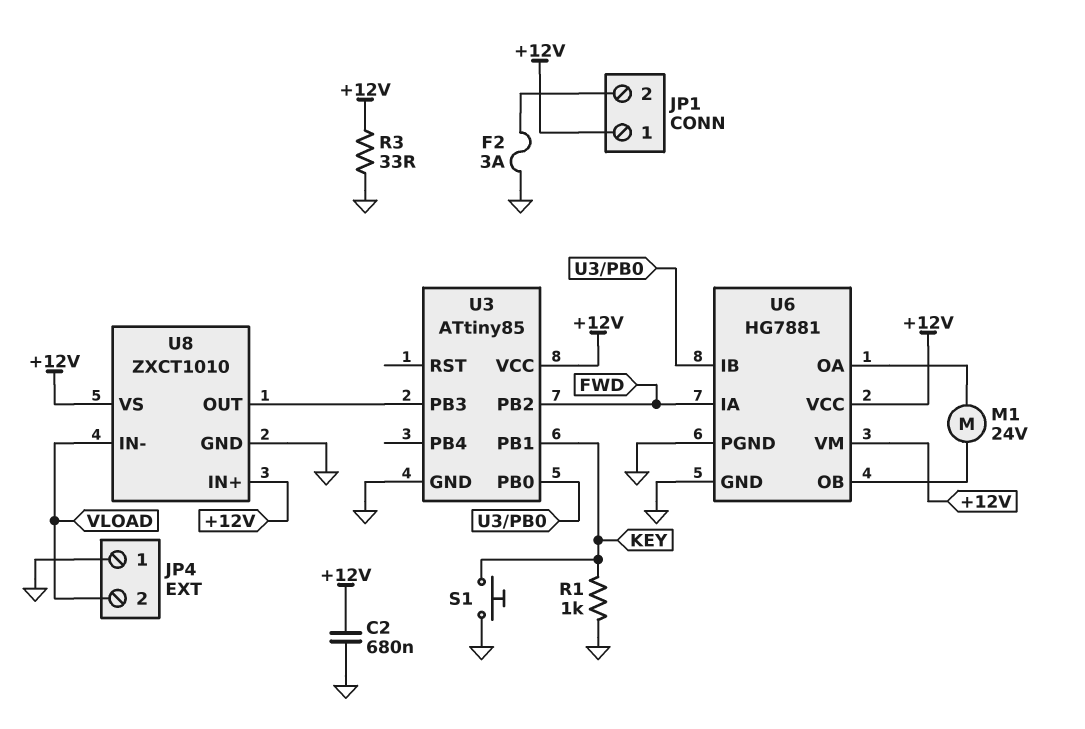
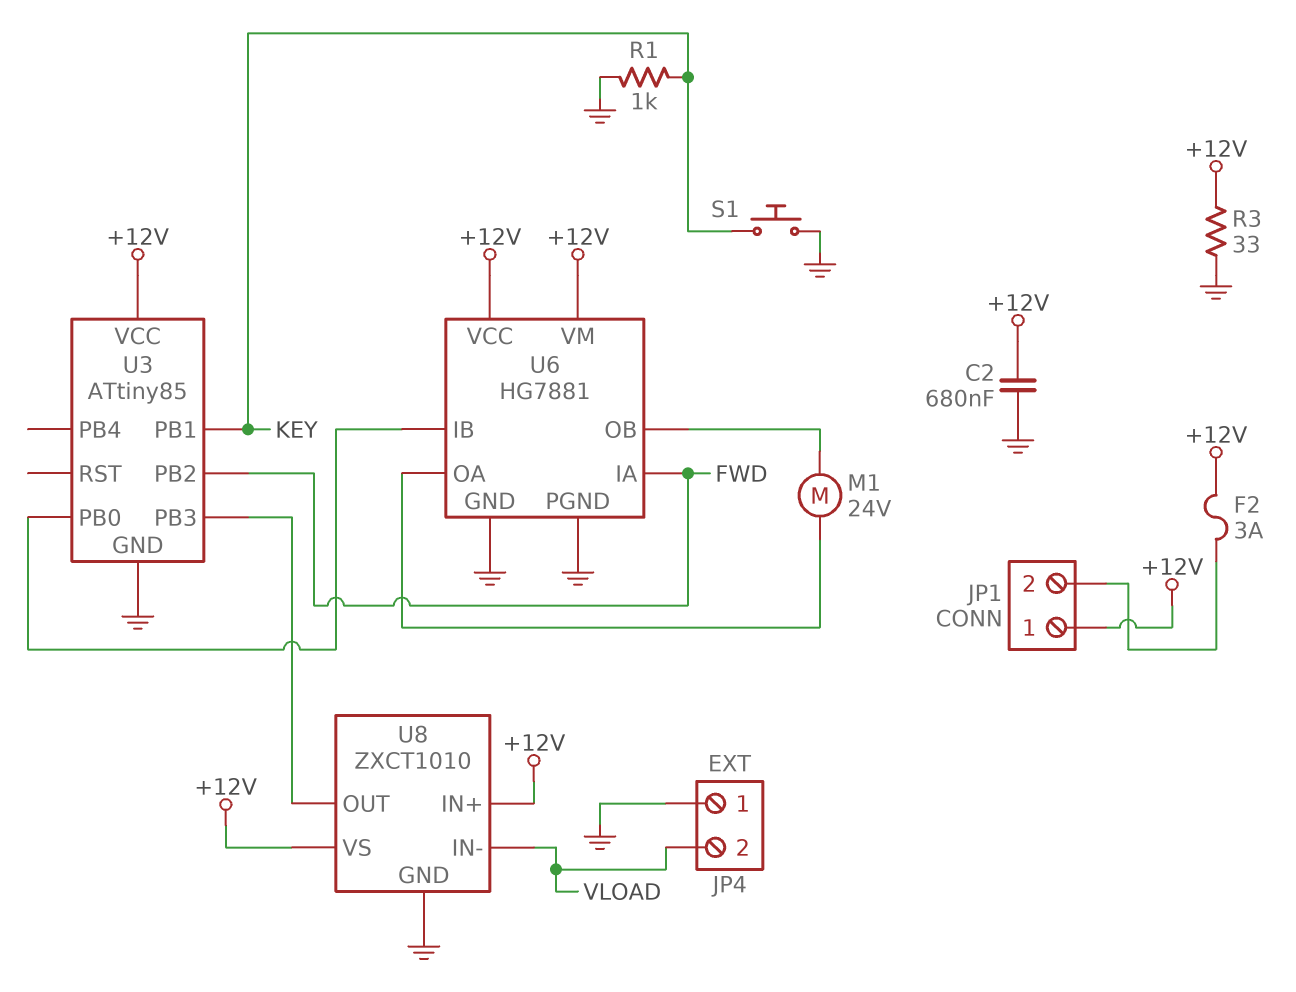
F2: 3A (GND, JP1/2) -> 3A (+12V, JP1/2)

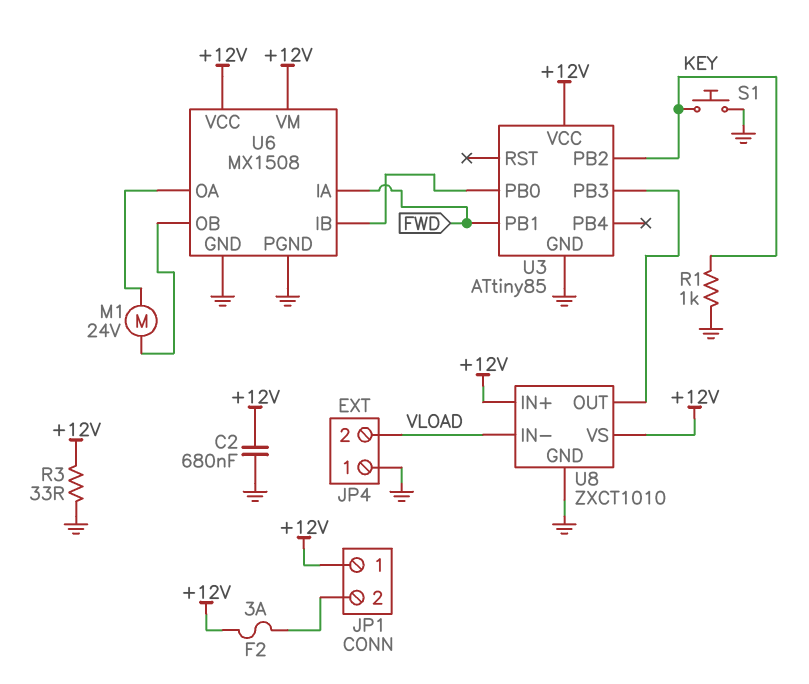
U3 pin PB1: KEY -> FWD
U3 pin PB2: FWD -> KEY
U6: HG7881 -> MX1508

